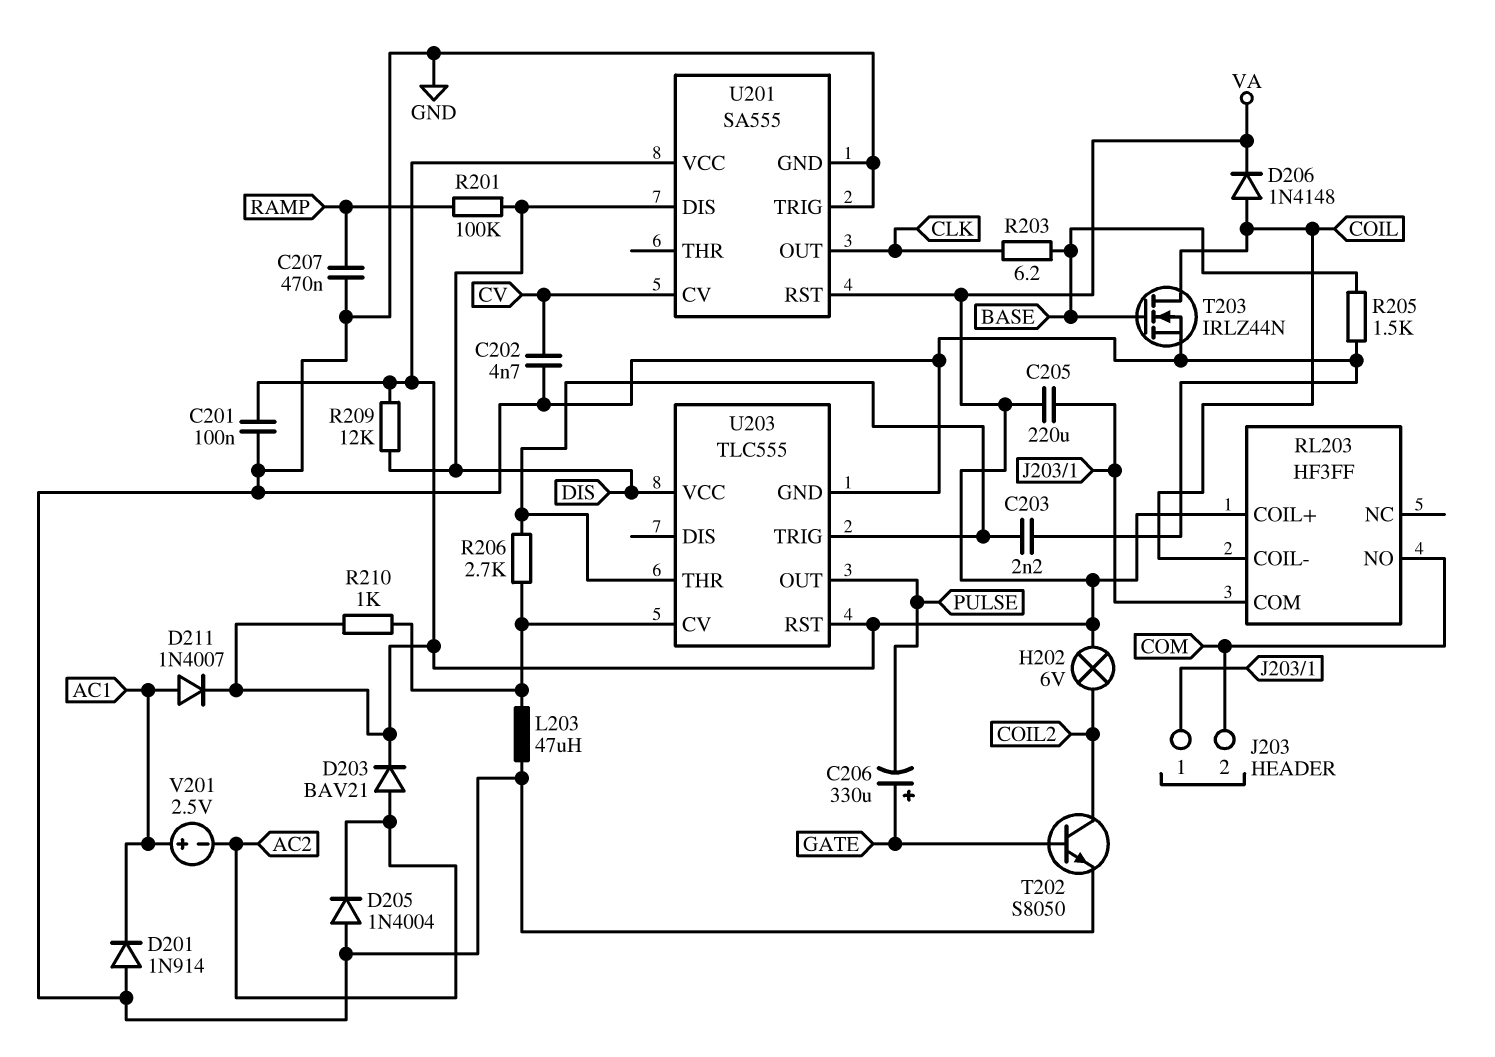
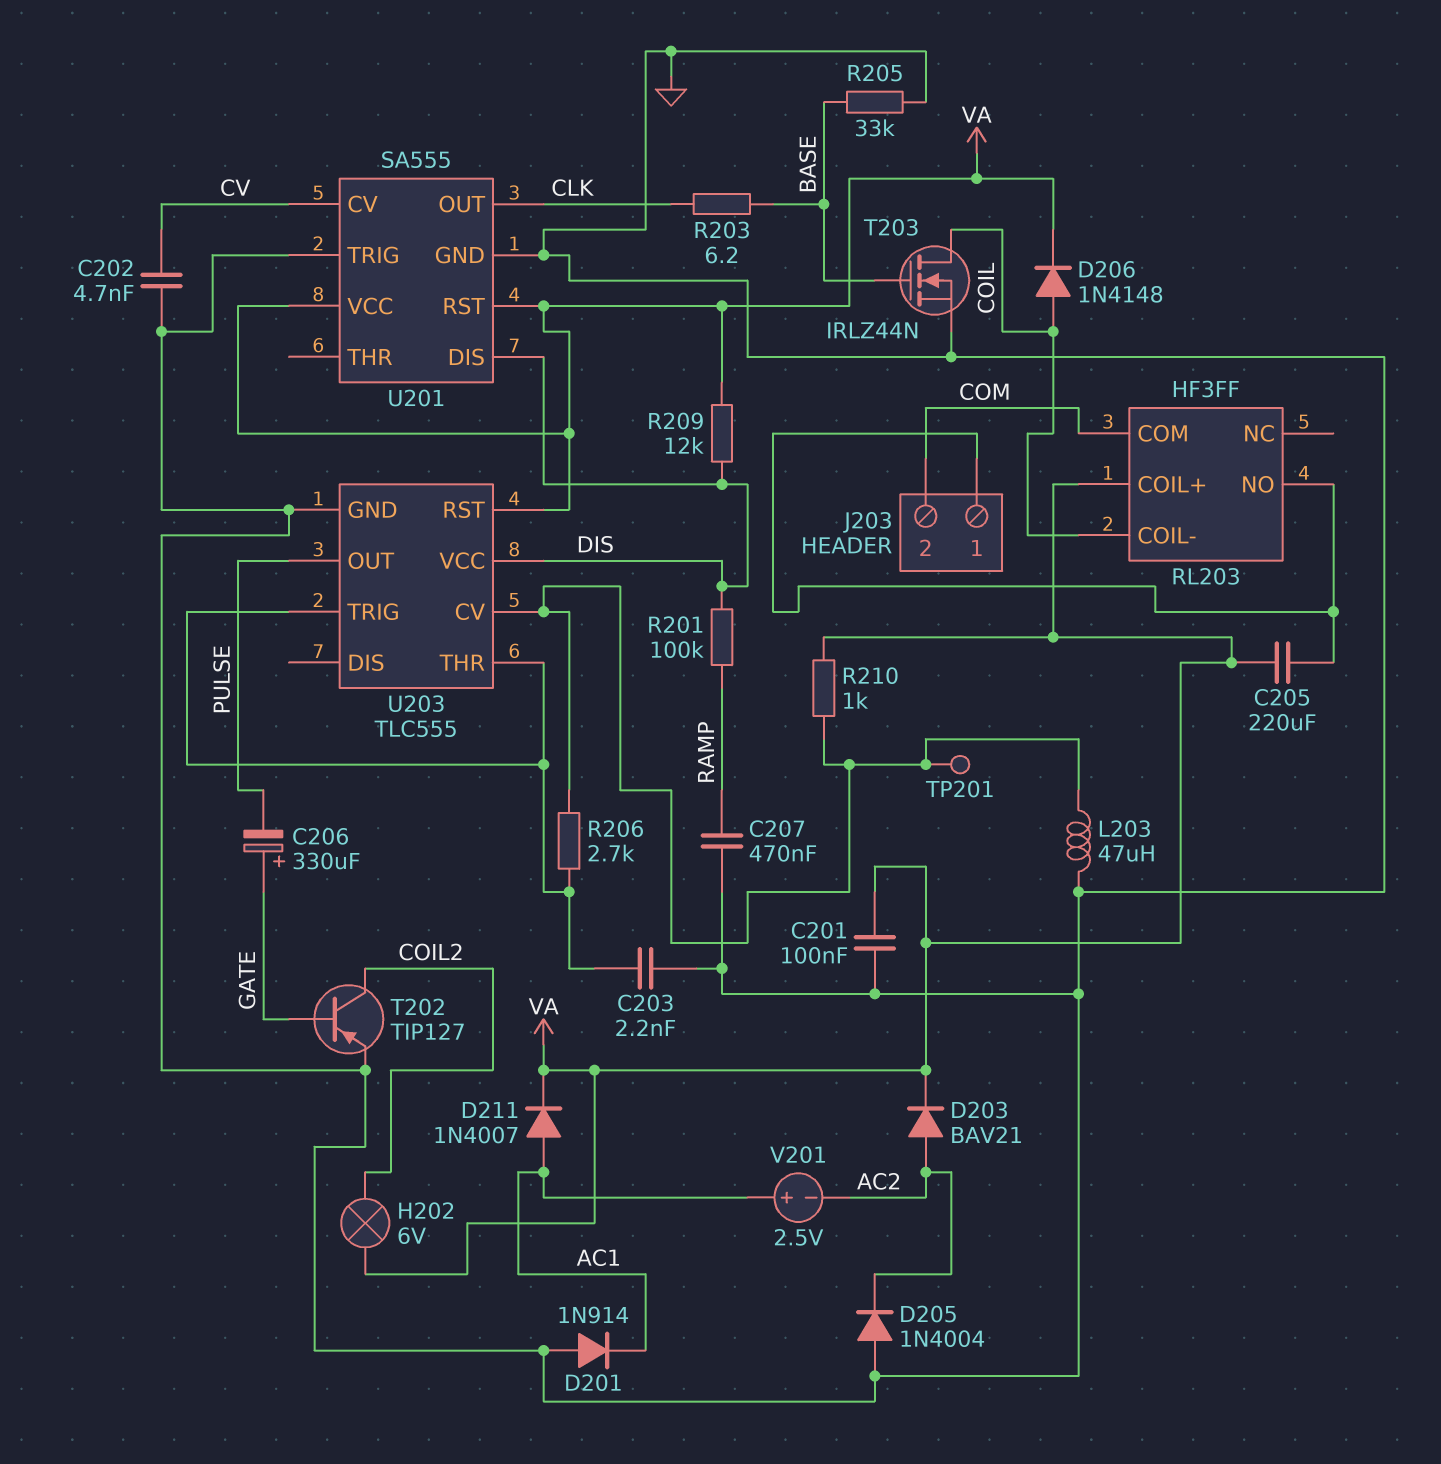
R205: 1.5k (BASE, GND) -> 33k (BASE, GND)
RL203 pin COM: J203/1 -> COM
RL203 pin NO: COM -> J203/1
T202: NPN S8050 (B GATE, C COIL2, E GND) -> PNP TIP127 (B GATE, C COIL2, E GND)
TP201: none -> test point (U203/CV)

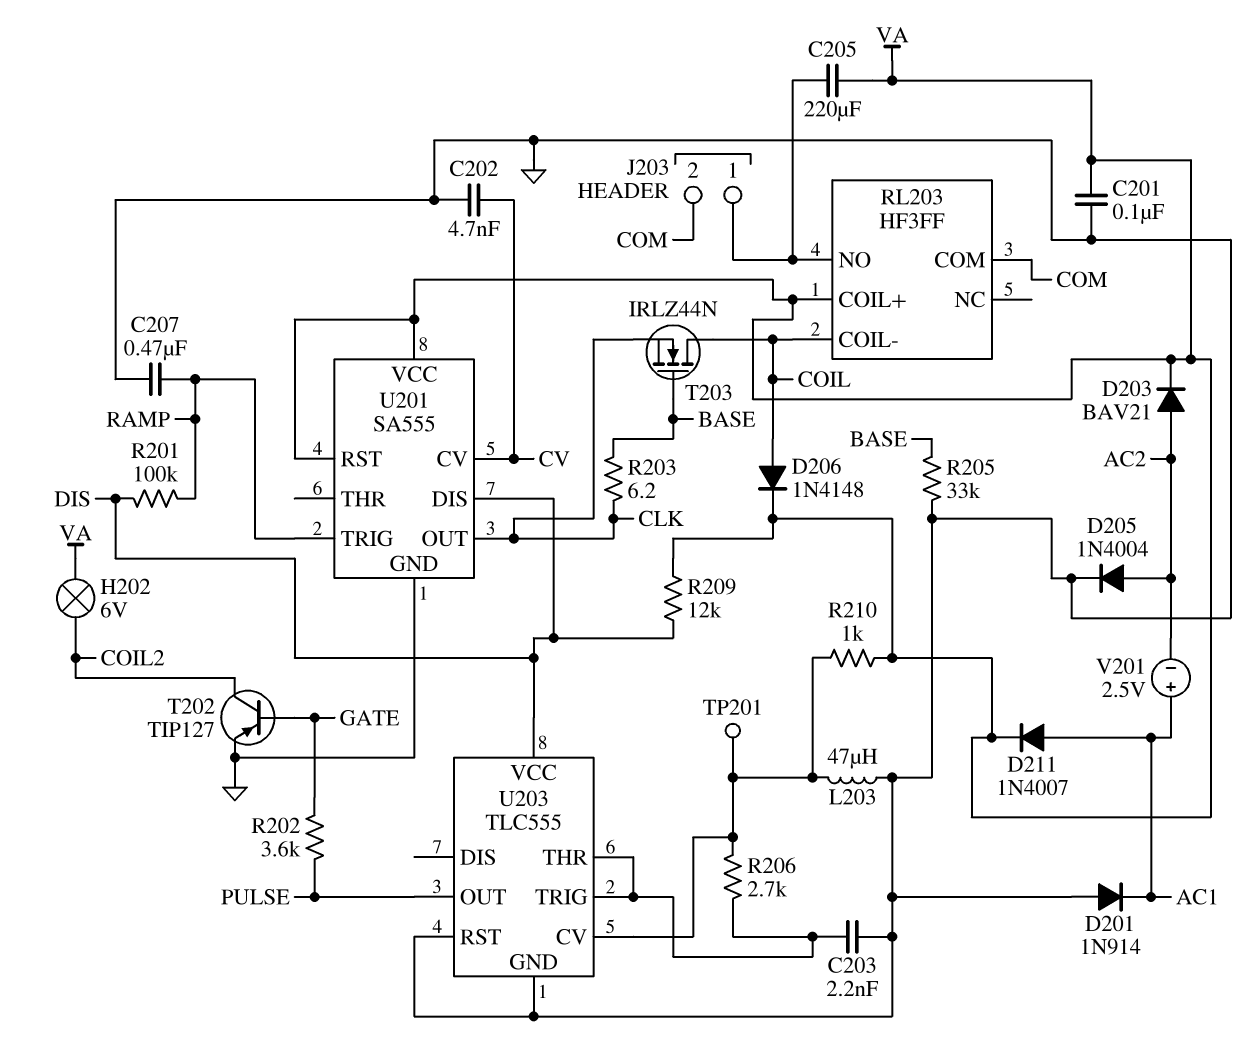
C206: 330uF (plus GATE, minus PULSE) -> none
D205: diode 1N4004 (A GND, K AC2) -> diode 1N4004 (A AC2, K GND)
R202: none -> 3.6k (GATE, PULSE)
T203: NMOS IRLZ44N (G BASE, D COIL, S GND) -> NMOS IRLZ44N (G BASE, D COIL, S CLK)
U201 pin TRIG: GND -> RAMP
U203 pin RST: VA -> GND

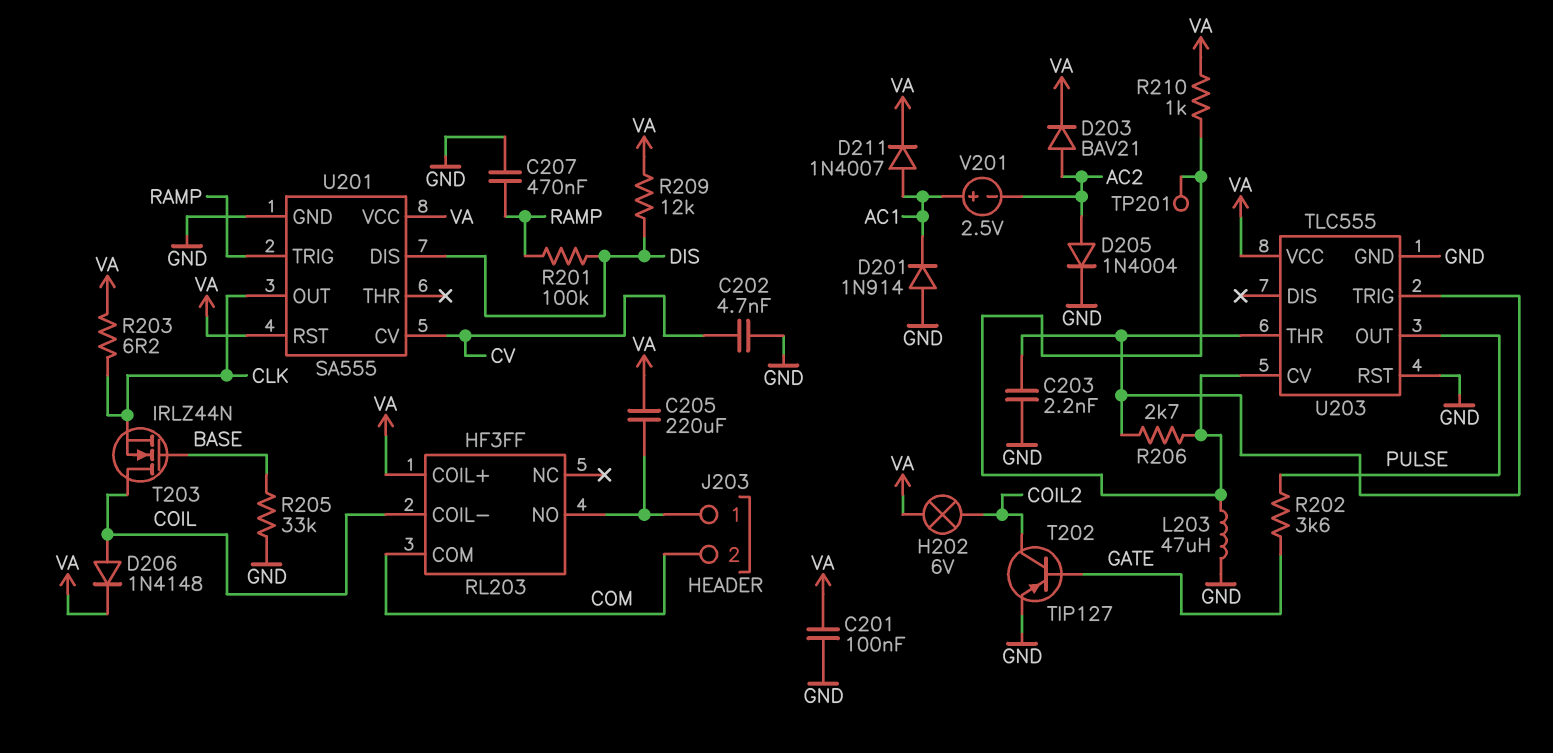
R203: 6.2 (BASE, CLK) -> 6.2 (CLK, VA)
U203 pin VCC: DIS -> VA

